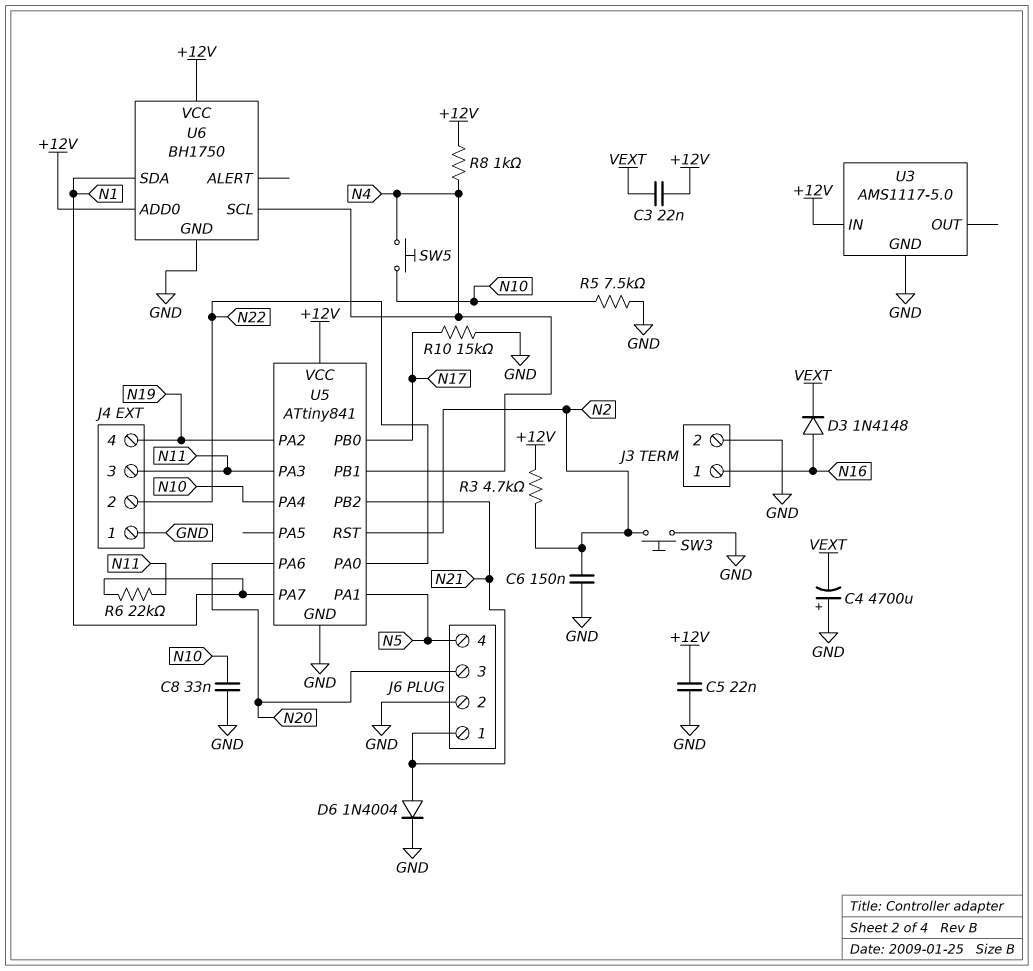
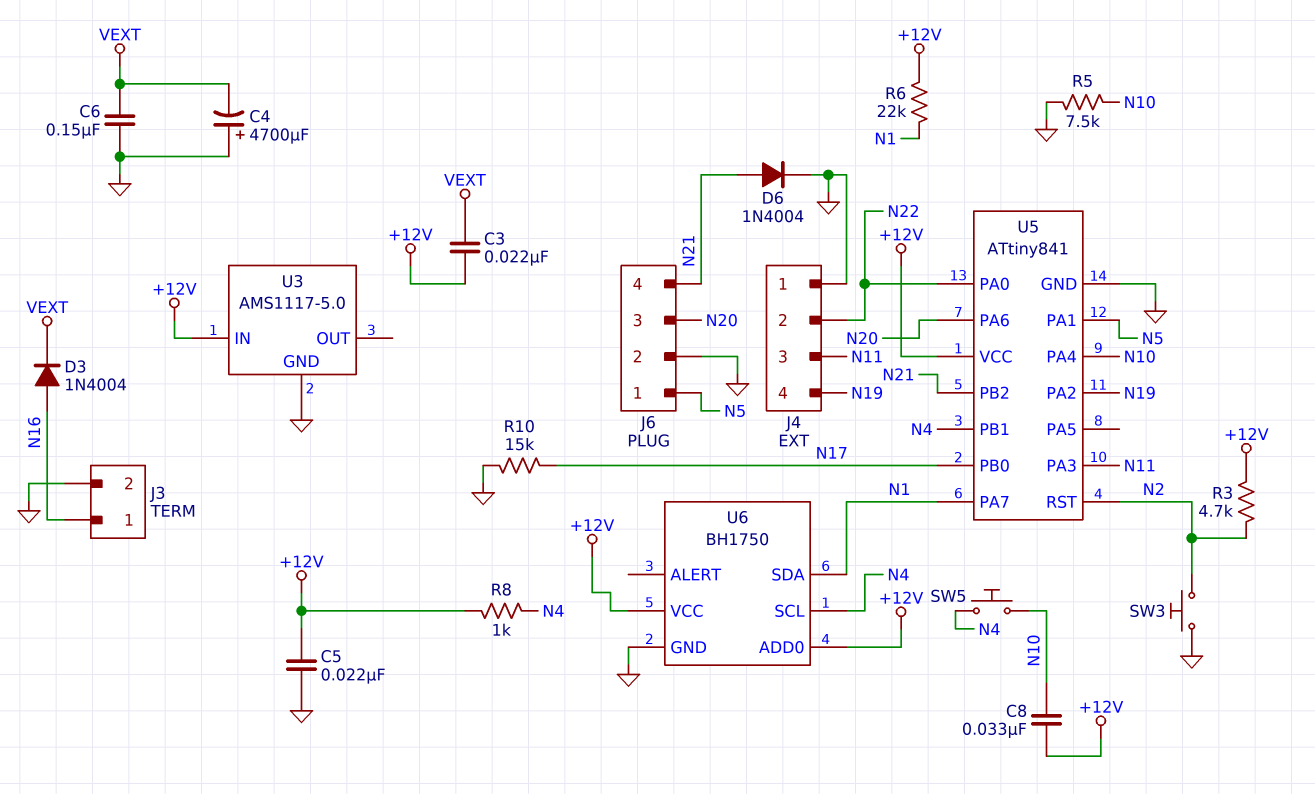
C6: 150nF (GND, N2) -> 150nF (GND, VEXT)
C8: 33nF (GND, N10) -> 33nF (+12V, N10)
D3: diode 1N4148 (A N16, K VEXT) -> diode 1N4004 (A N16, K VEXT)
J6 pin 1: N21 -> N5
J6 pin 4: N5 -> N21
R6: 22k (N1, N11) -> 22k (+12V, N1)

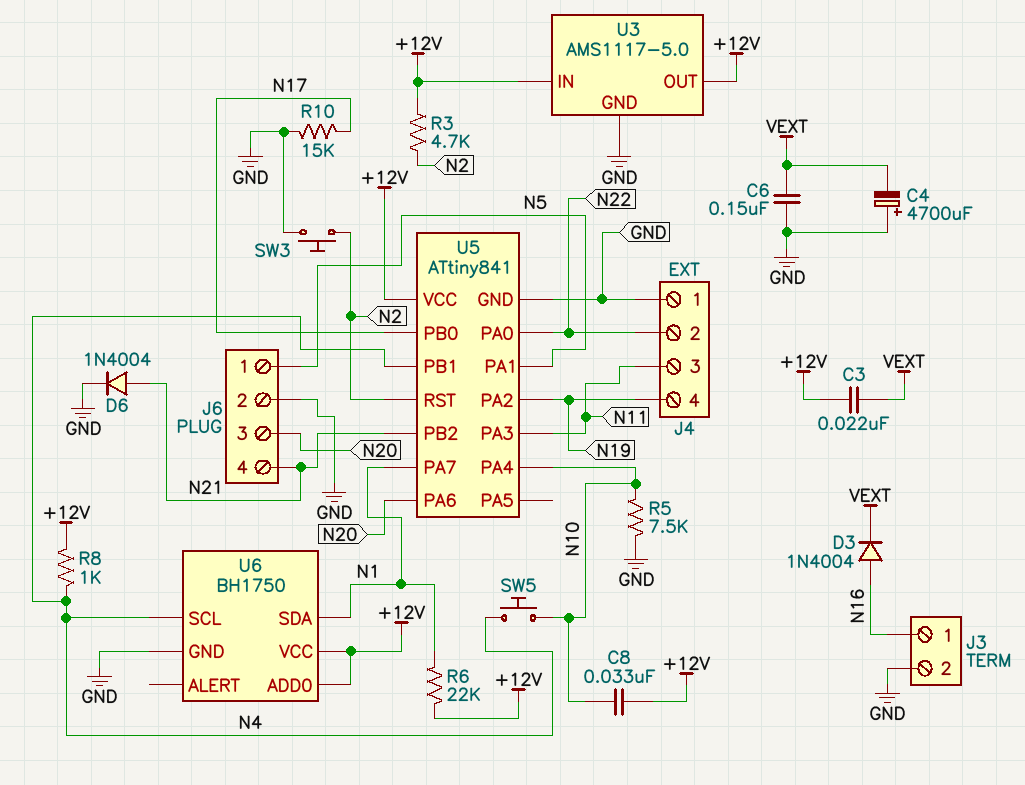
C5: 22nF (+12V, GND) -> none
U3 pin OUT: none -> +12V

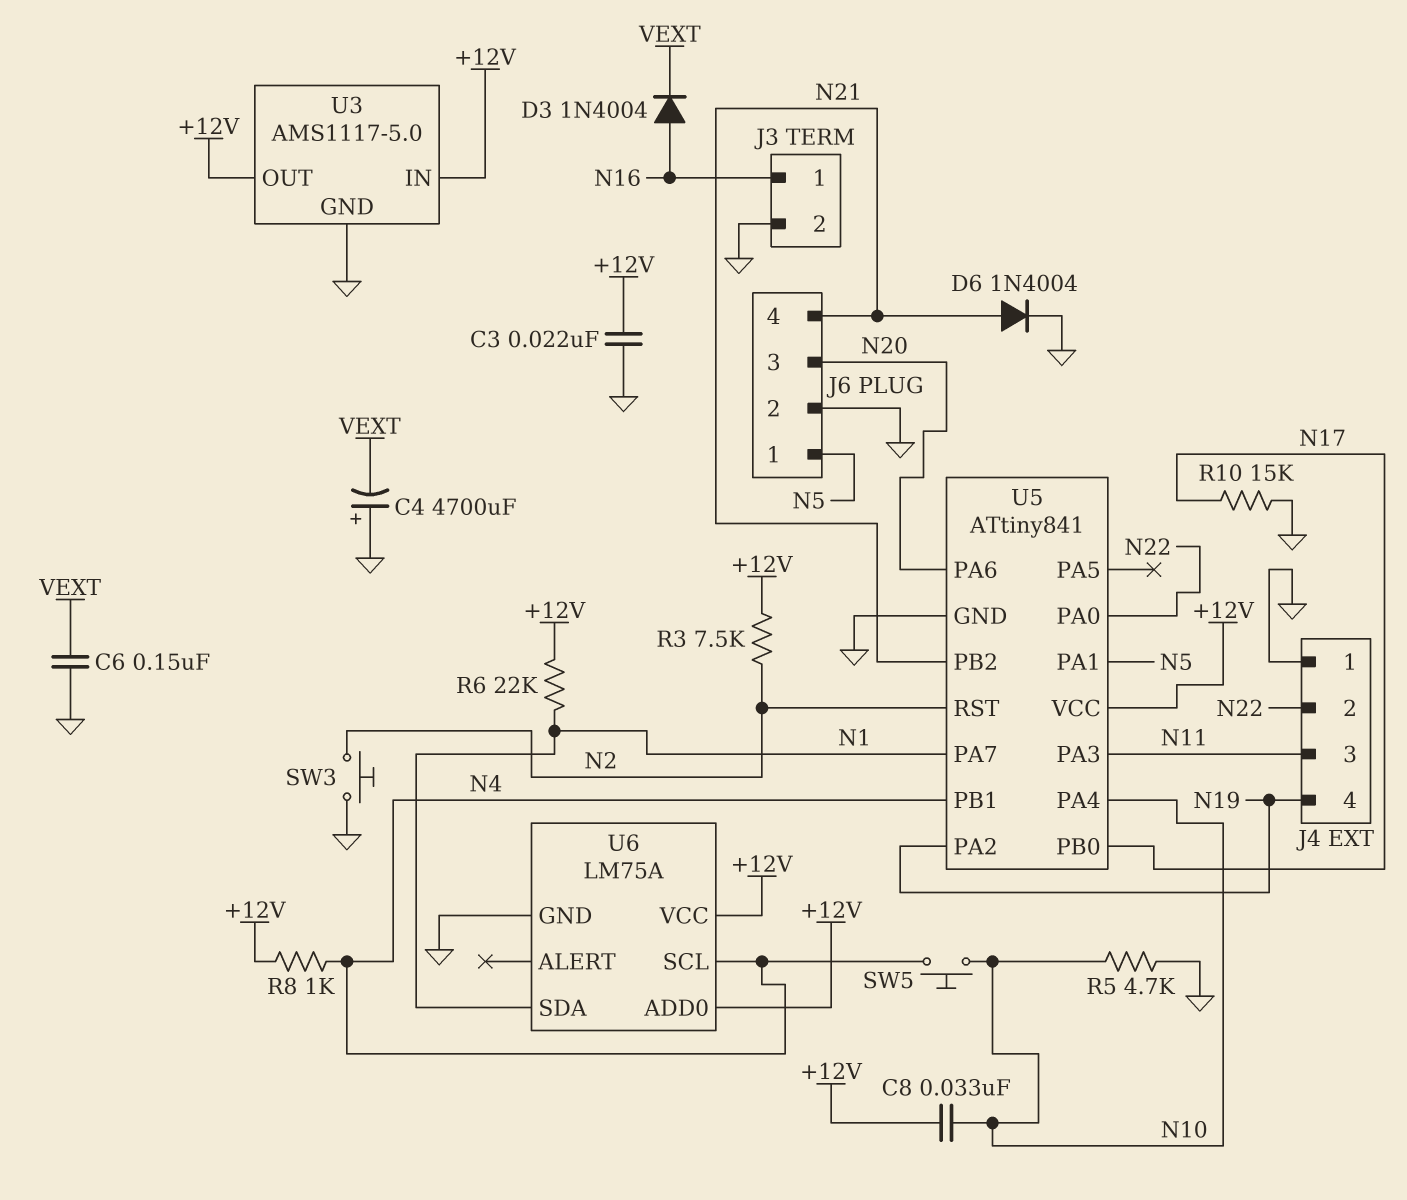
C3: 22nF (+12V, VEXT) -> 22nF (+12V, GND)
R3: 4.7k (+12V, N2) -> 7.5k (+12V, N2)
R5: 7.5k (GND, N10) -> 4.7k (GND, N10)
U6: BH1750 -> LM75A

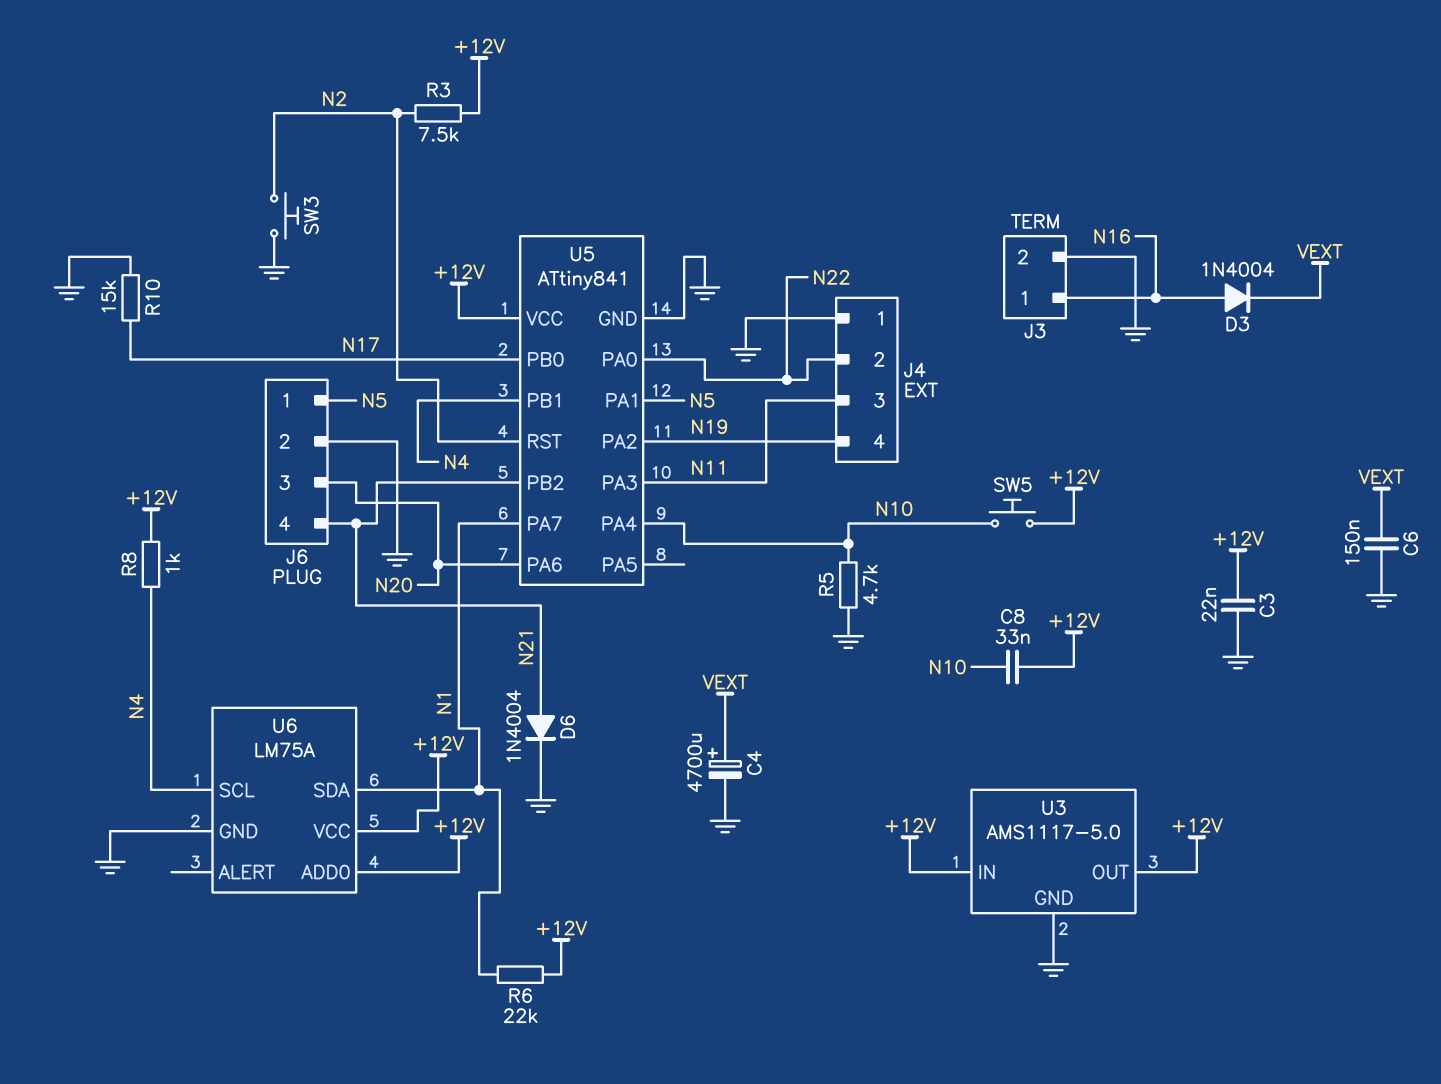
C4: 4700uF (plus GND, minus VEXT) -> 4700uF (plus VEXT, minus GND)
SW5: button (N4, N10) -> button (+12V, N10)

